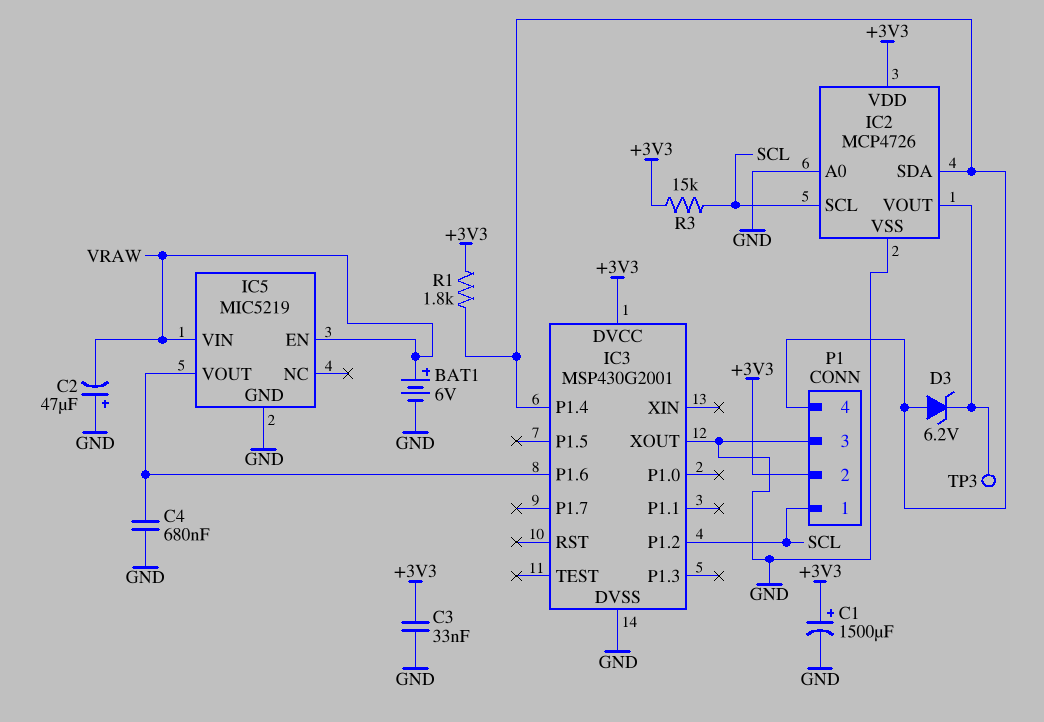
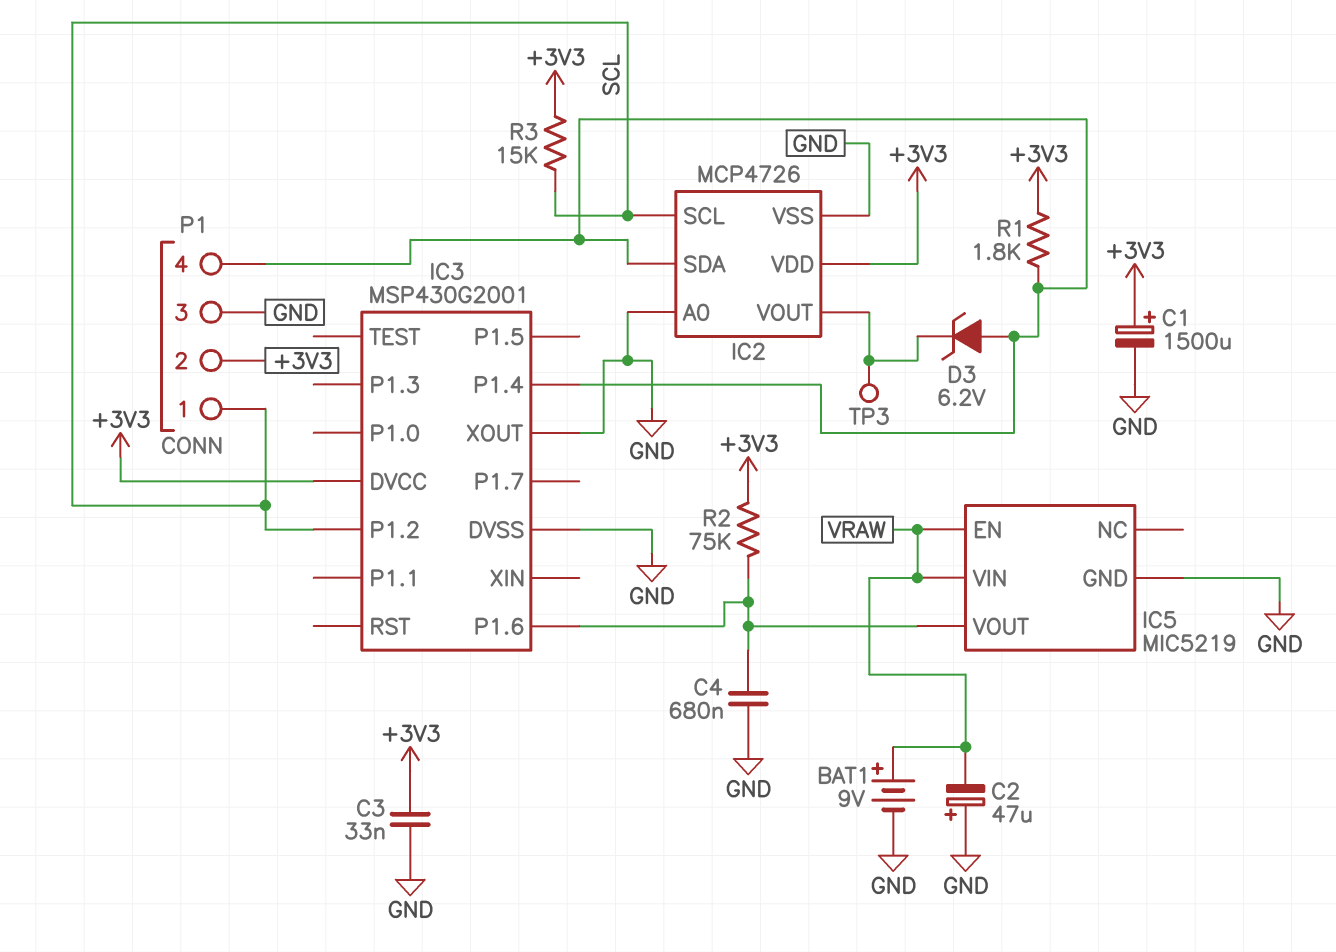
BAT1: 6V (plus VRAW, minus GND) -> 9V (plus VRAW, minus GND)
R2: none -> 75k (+3V3, IC3/P1.6)

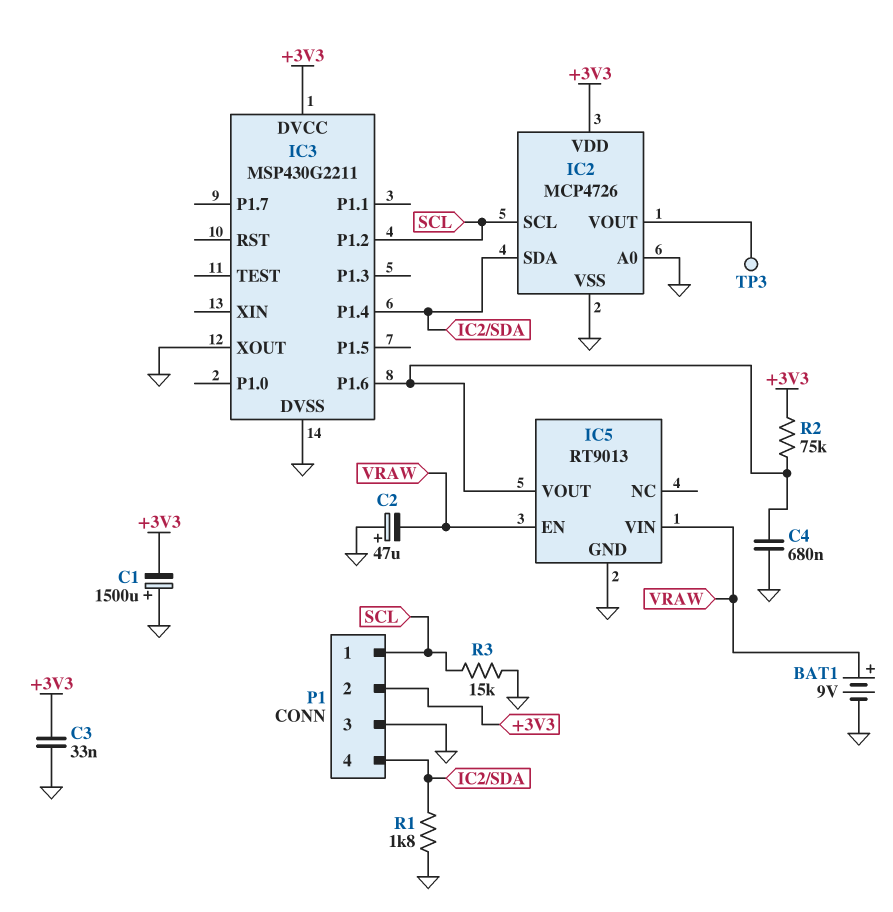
C1: 1500uF (plus +3V3, minus GND) -> 1500uF (plus GND, minus +3V3)
D3: zener 6.2V (A IC2/SDA, K IC2/VOUT) -> none
IC3: MSP430G2001 -> MSP430G2211
IC5: MIC5219 -> RT9013
R1: 1.8k (+3V3, IC2/SDA) -> 1.8k (GND, IC2/SDA)
R3: 15k (+3V3, SCL) -> 15k (GND, SCL)

